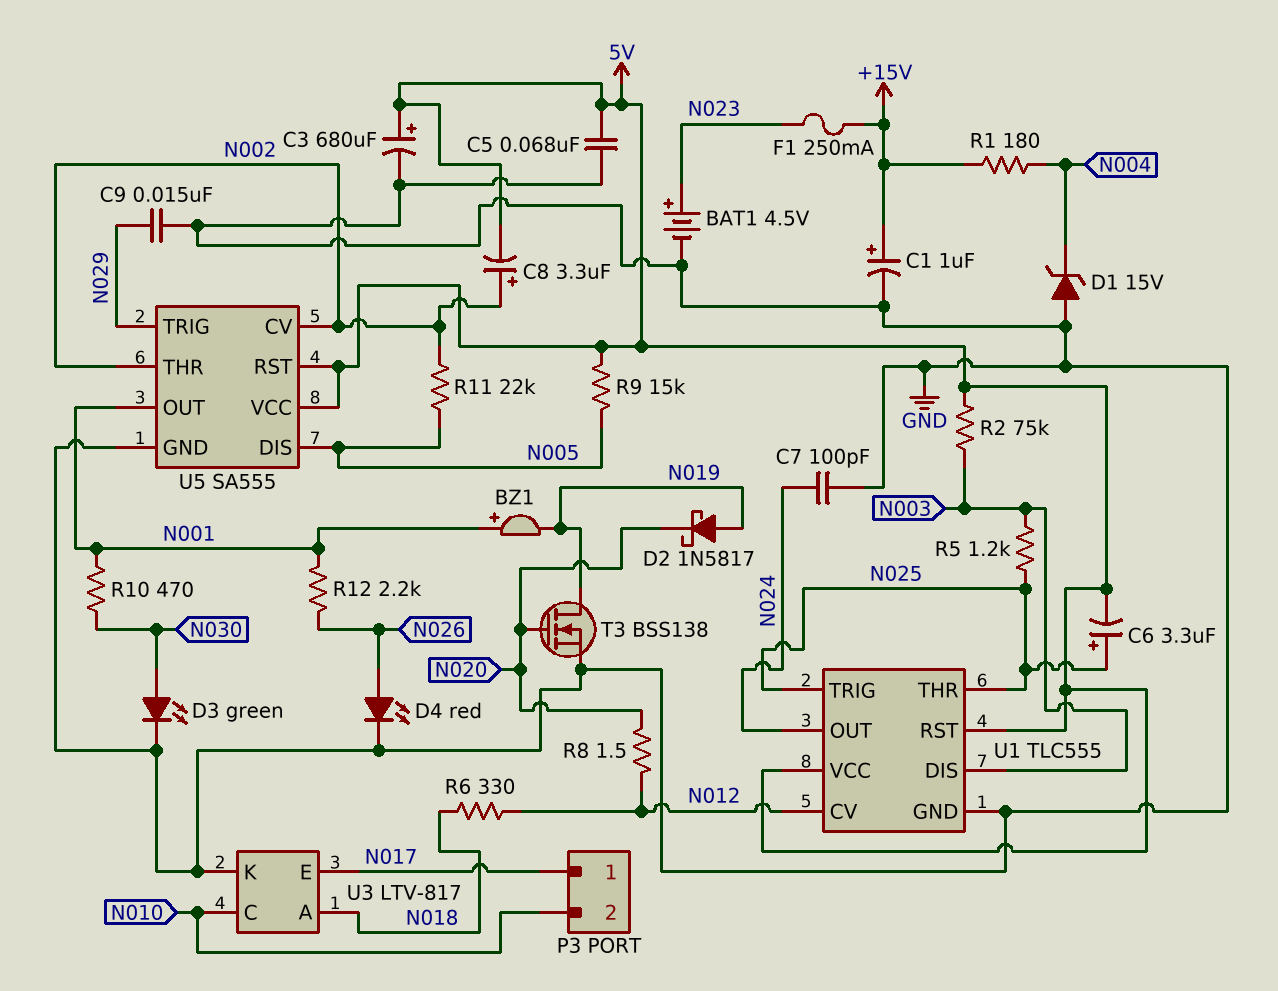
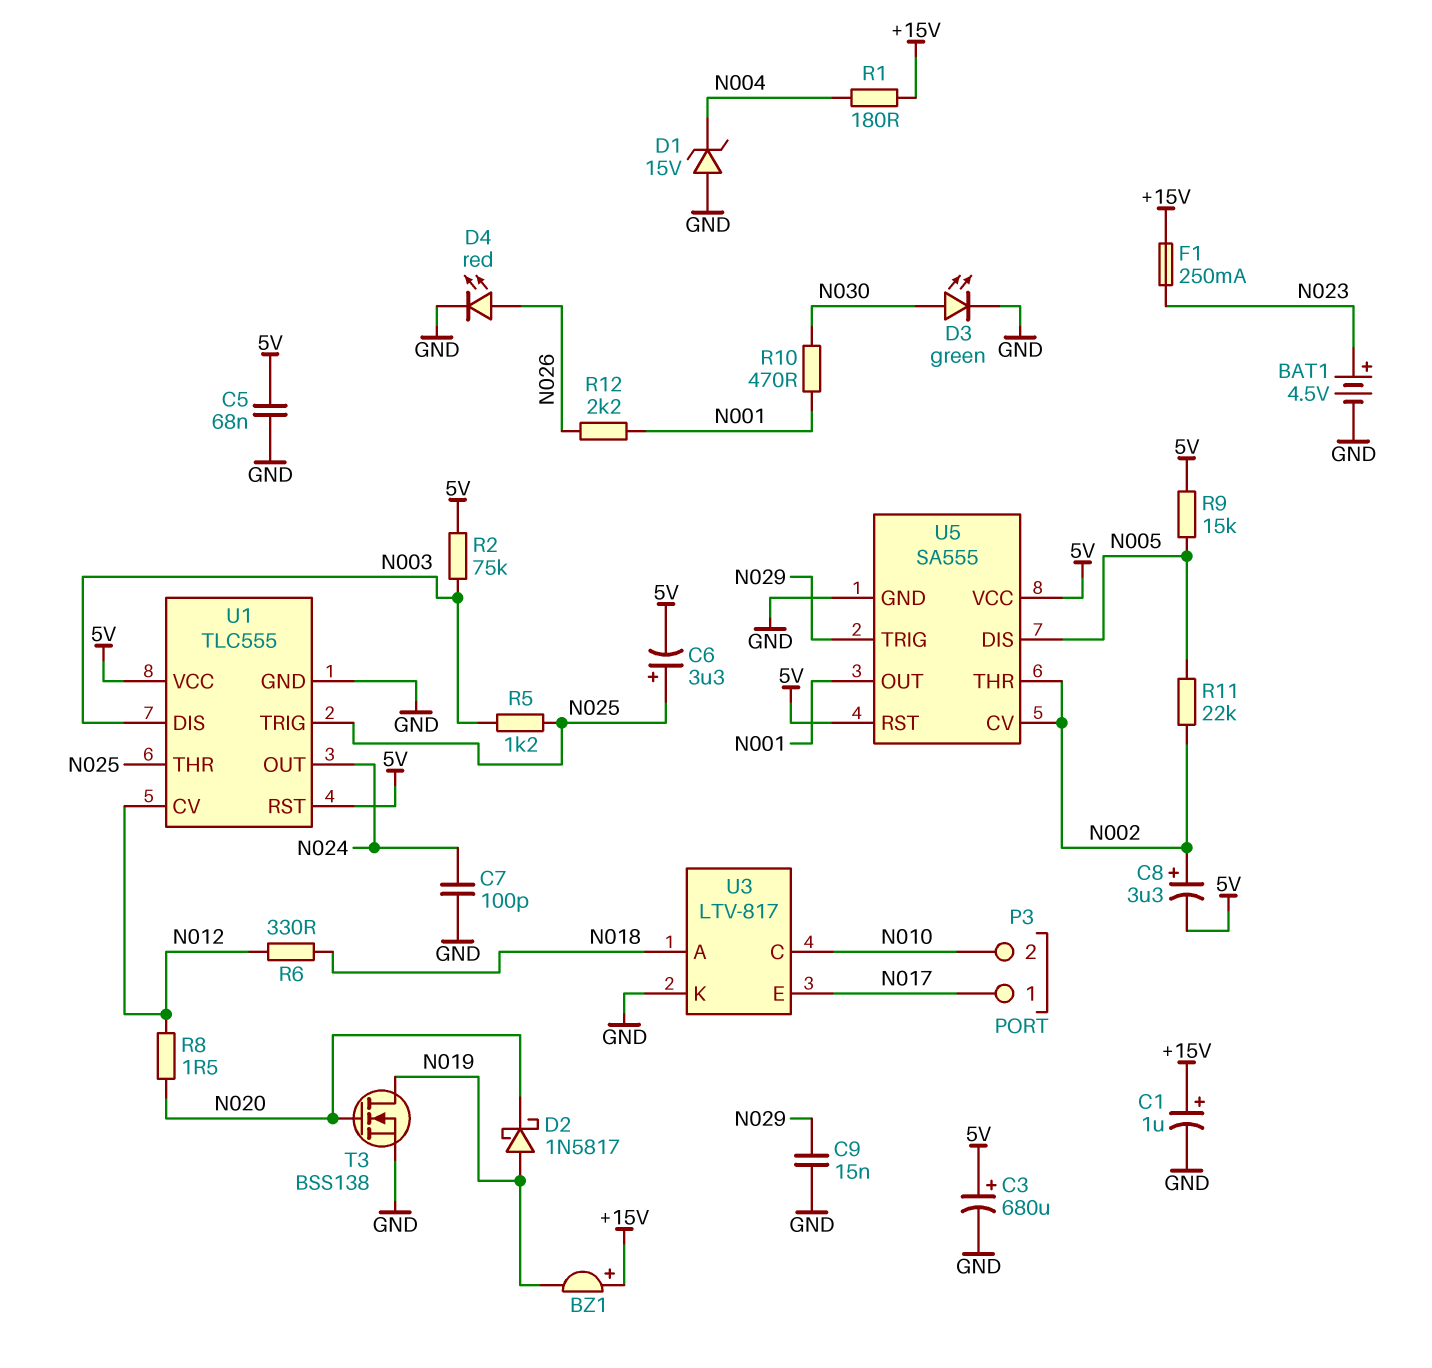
BZ1: buzzer (plus N001, minus N019) -> buzzer (plus +15V, minus N019)

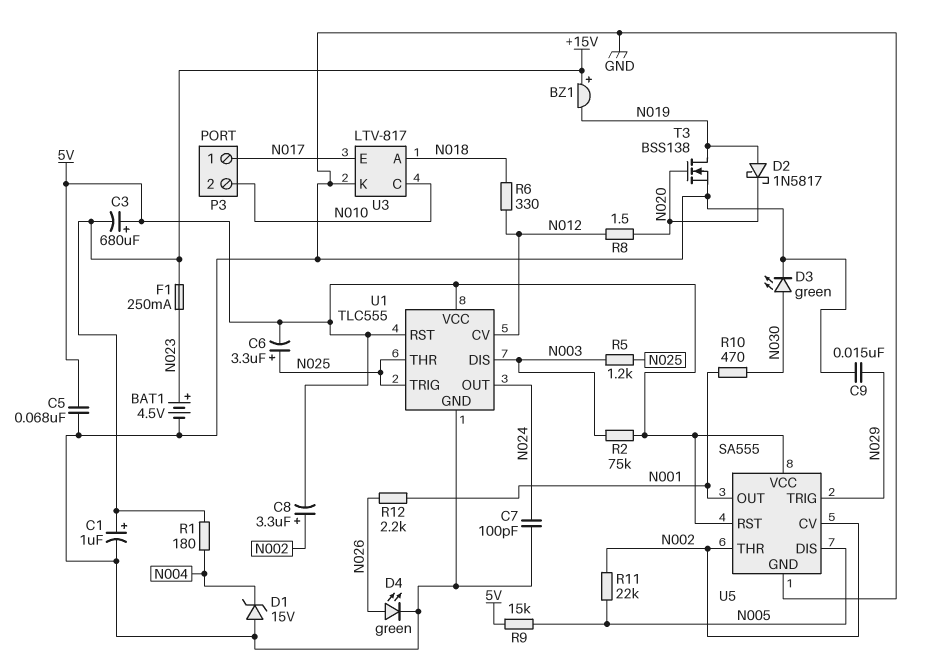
C3: 680uF (plus 5V, minus GND) -> 680uF (plus 5V, minus +15V)
D4: LED red (A N026, K GND) -> LED green (A N026, K GND)

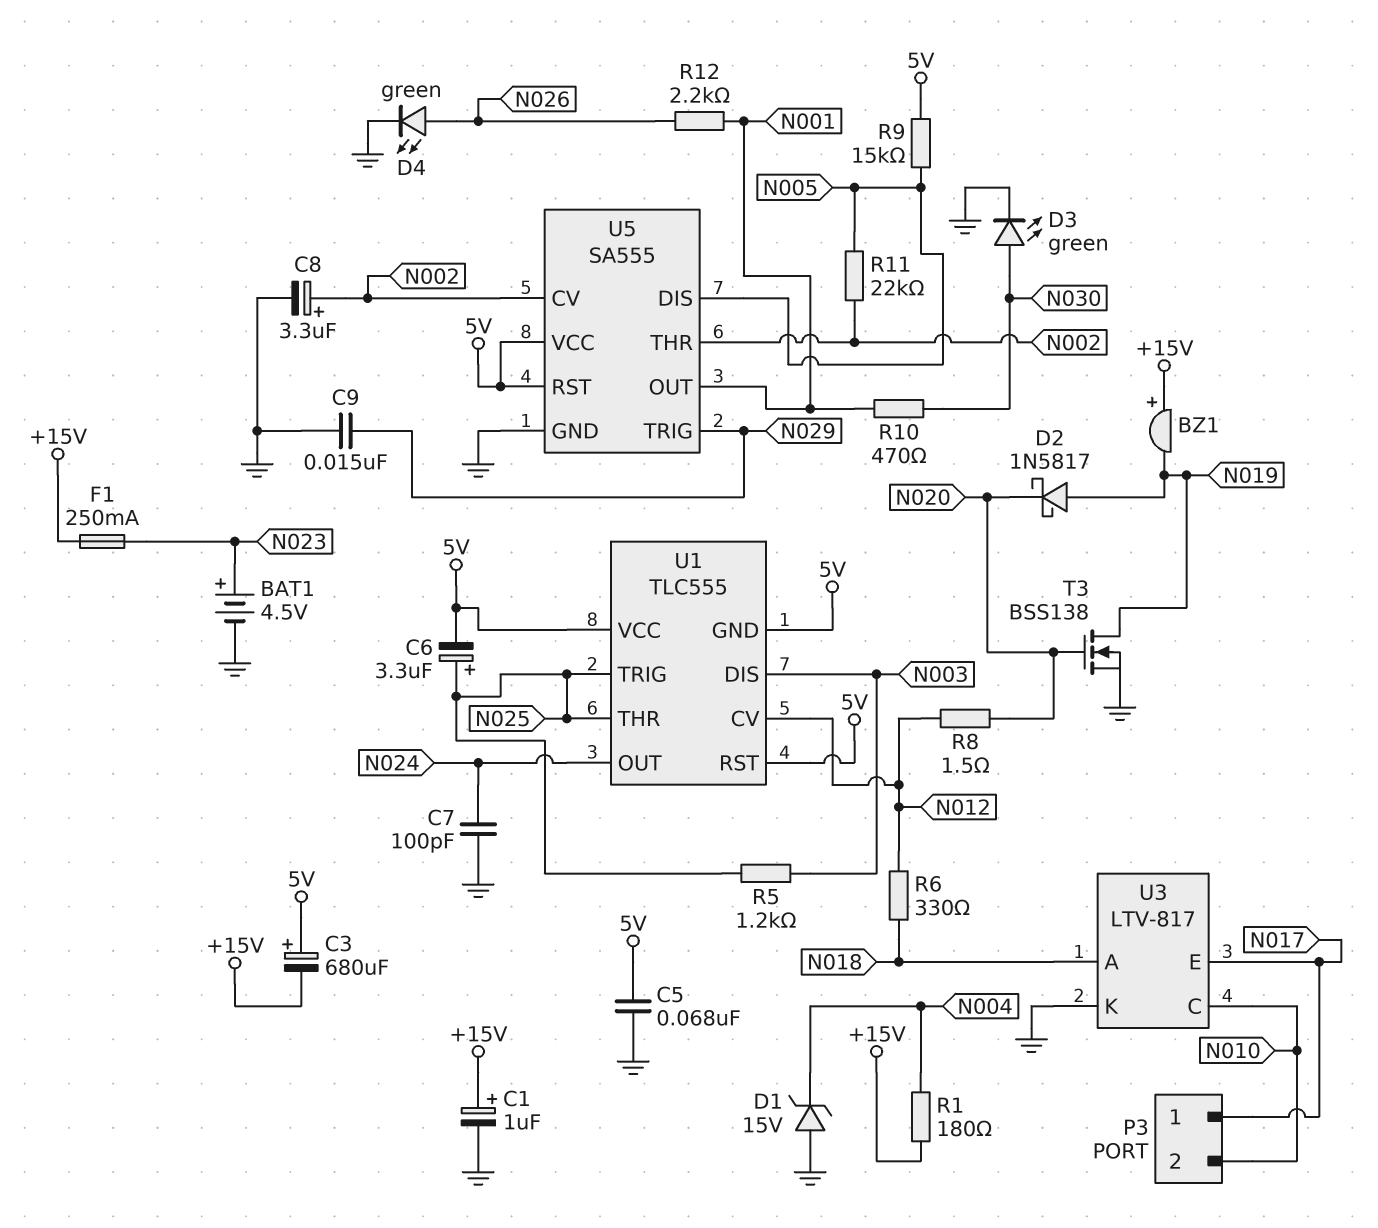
C8: 3.3uF (plus N002, minus 5V) -> 3.3uF (plus N002, minus GND)
R2: 75k (5V, N003) -> none
U1 pin GND: GND -> 5V

